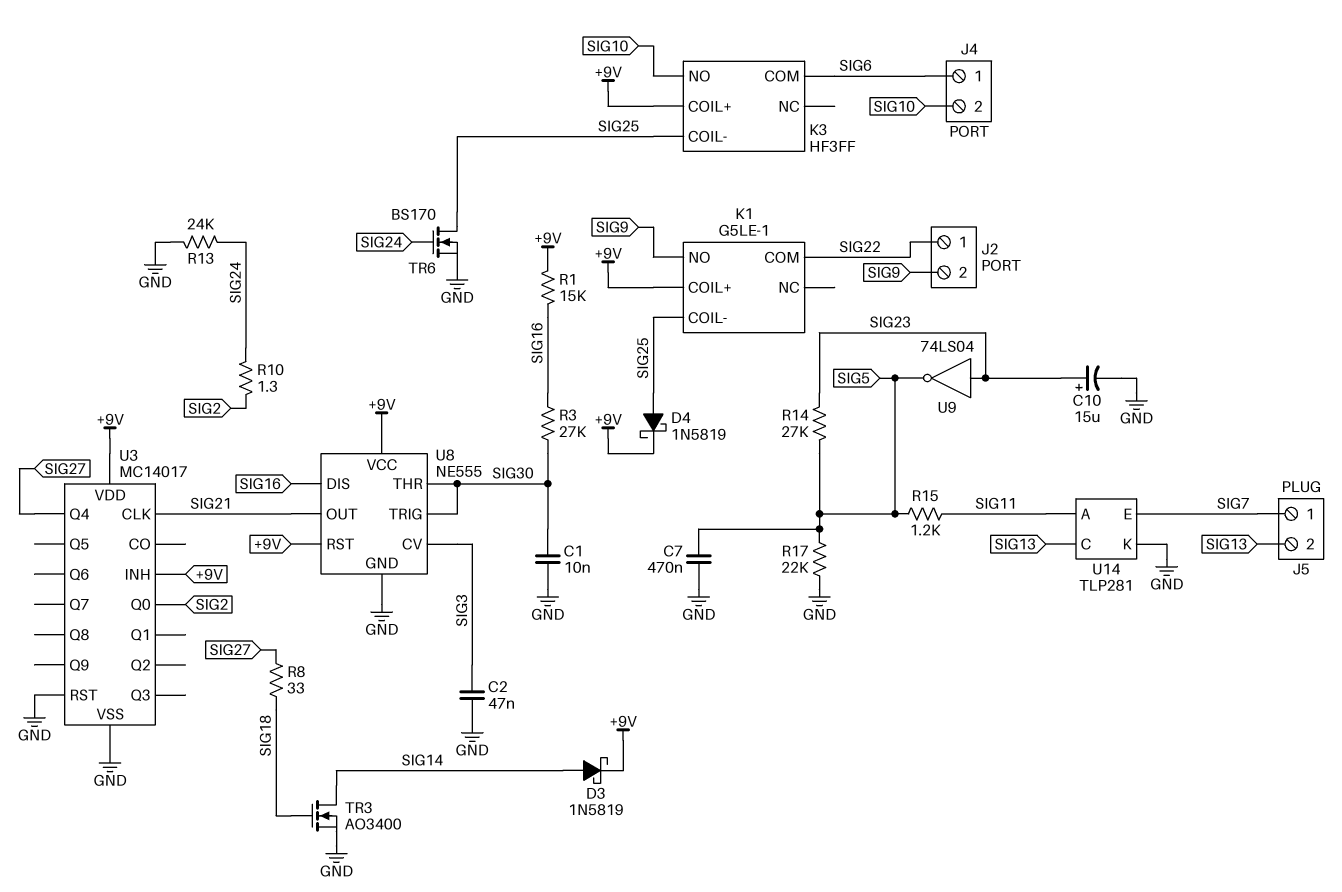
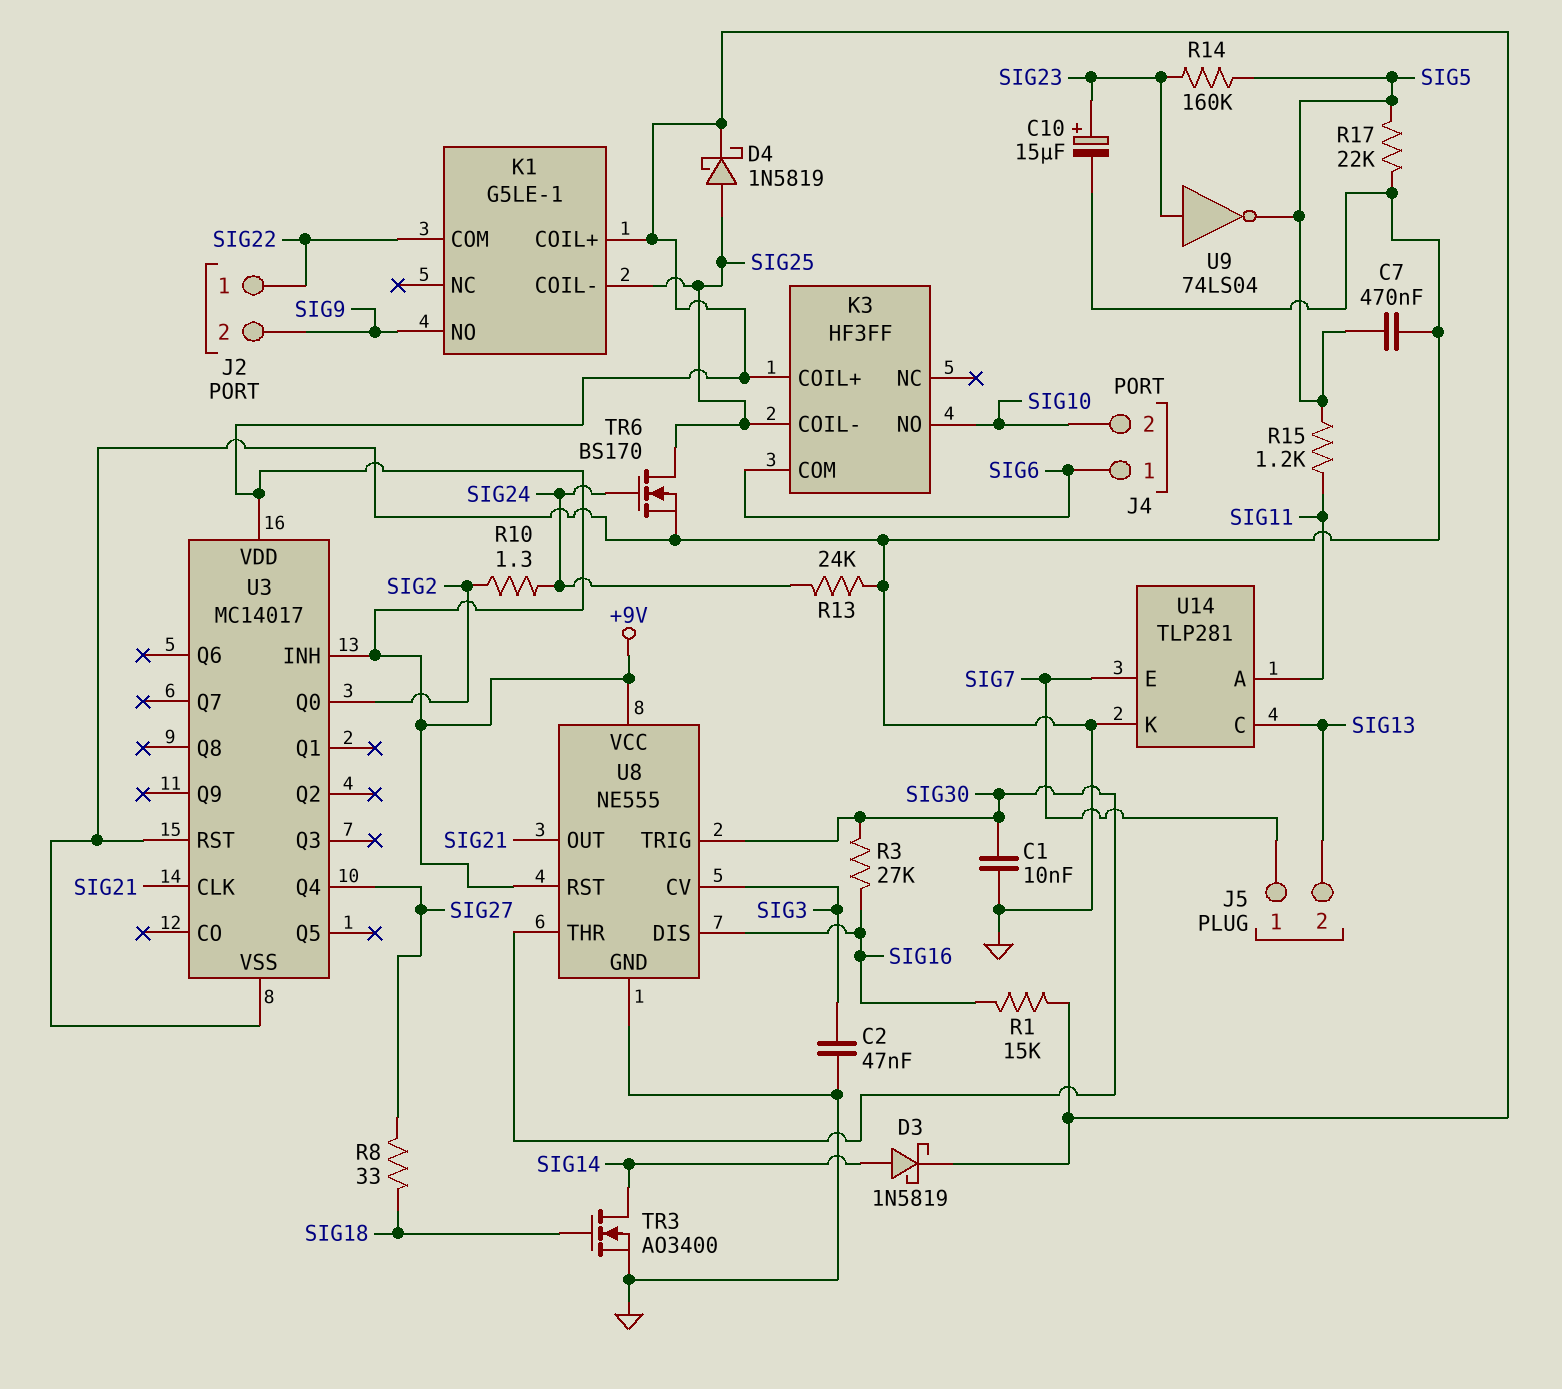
R14: 27k (SIG5, SIG23) -> 160k (SIG5, SIG23)

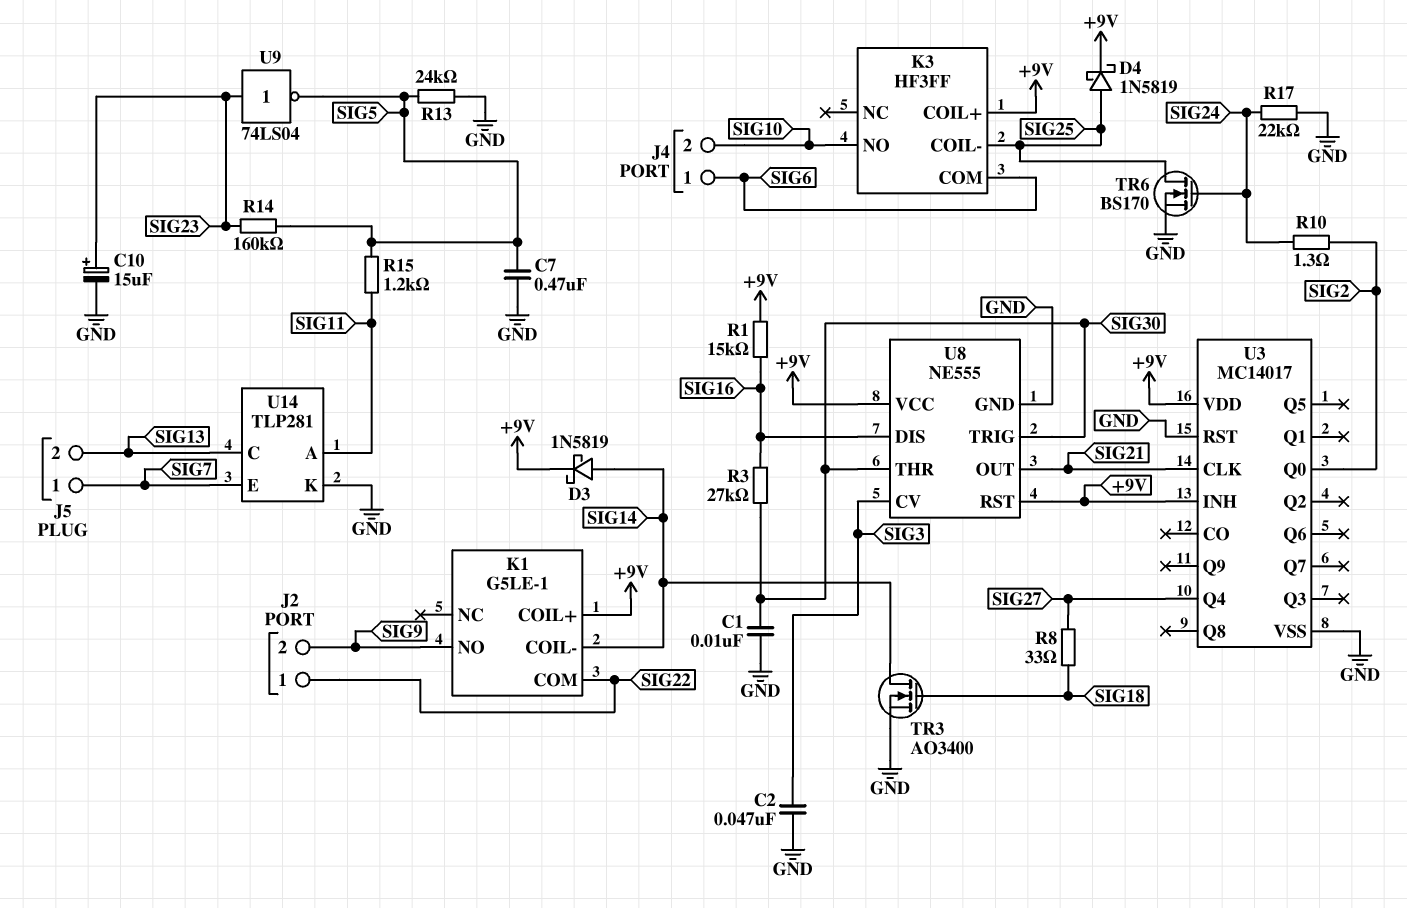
K1 pin COIL-: SIG25 -> SIG14
R13: 24k (GND, SIG24) -> 24k (GND, SIG5)
R17: 22k (GND, SIG5) -> 22k (GND, SIG24)

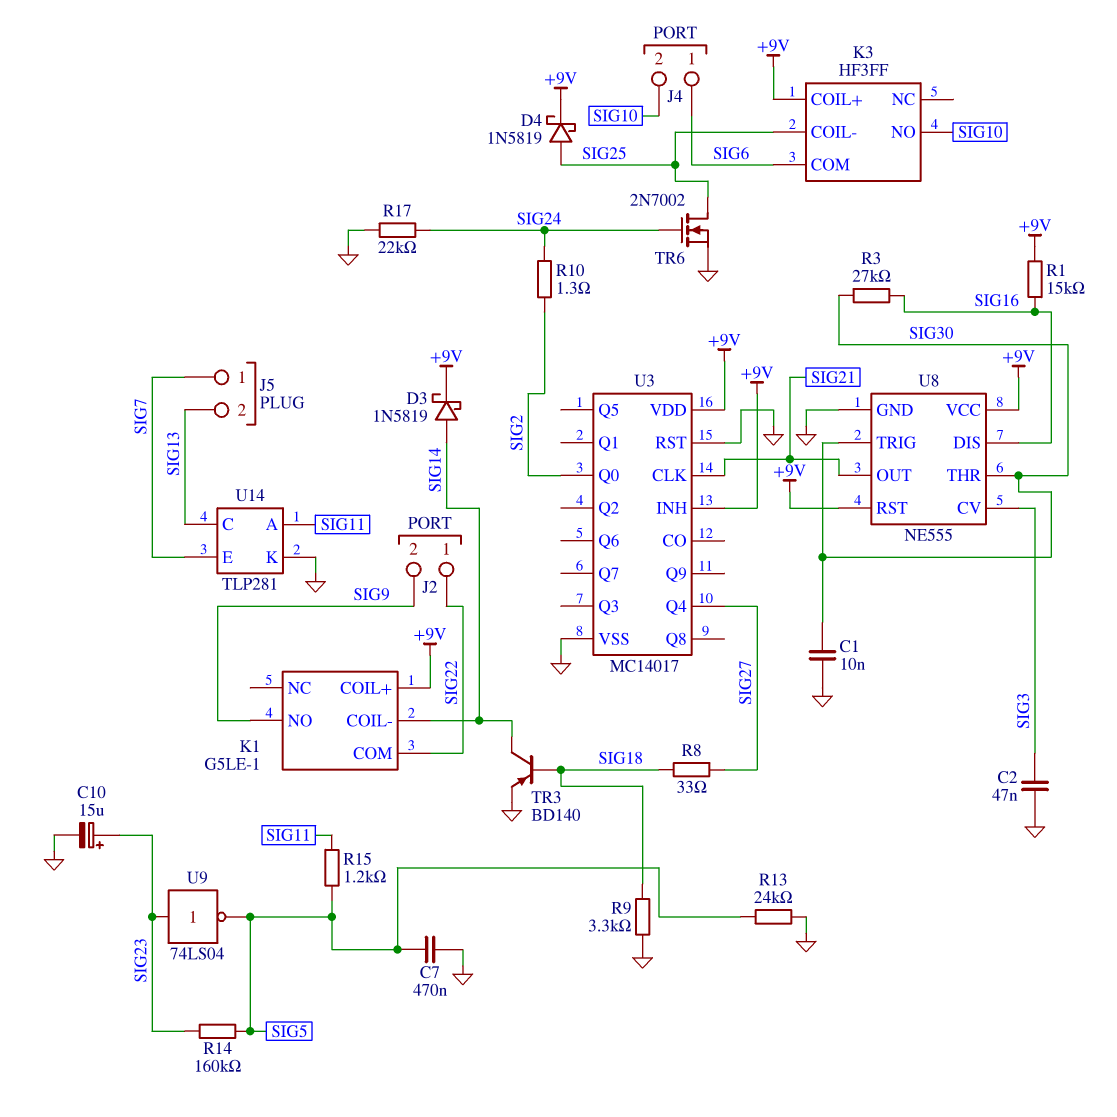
R9: none -> 3.3k (GND, SIG18)
TR3: NMOS AO3400 (G SIG18, D SIG14, S GND) -> PNP BD140 (B SIG18, C SIG14, E GND)
TR6: NMOS BS170 (G SIG24, D SIG25, S GND) -> NMOS 2N7002 (G SIG24, D SIG25, S GND)

